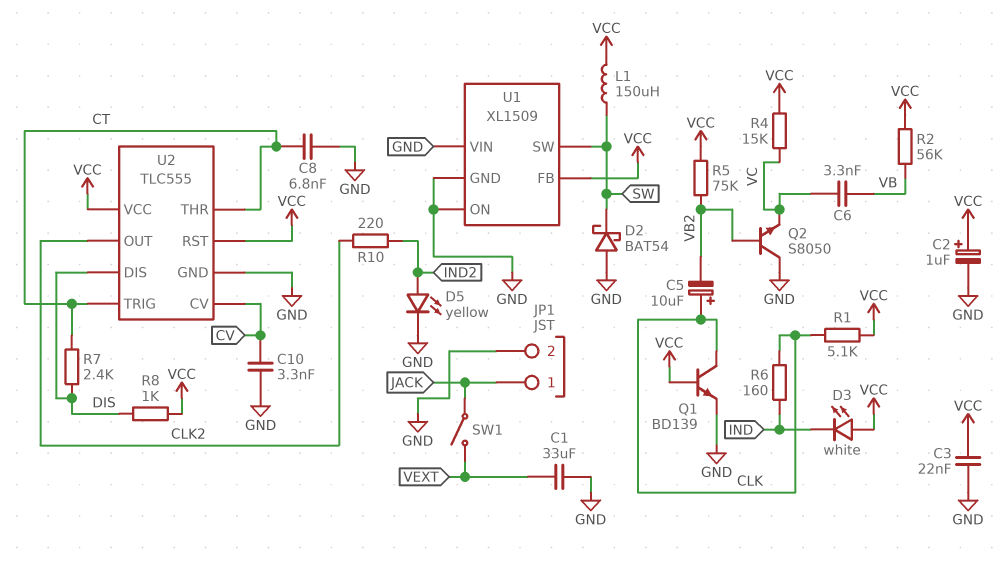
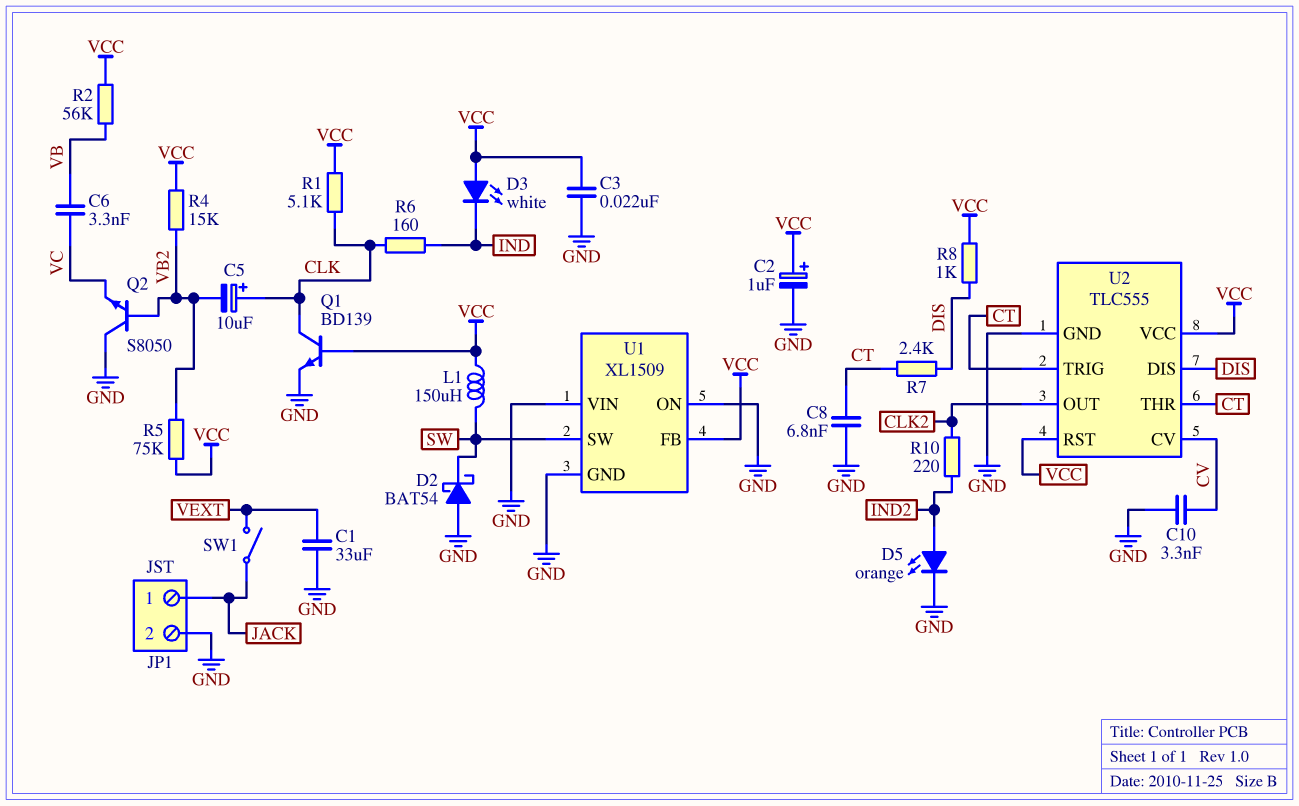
D5: LED yellow (A IND2, K GND) -> LED orange (A IND2, K GND)
R4: 15k (VC, VCC) -> 15k (VB2, VCC)

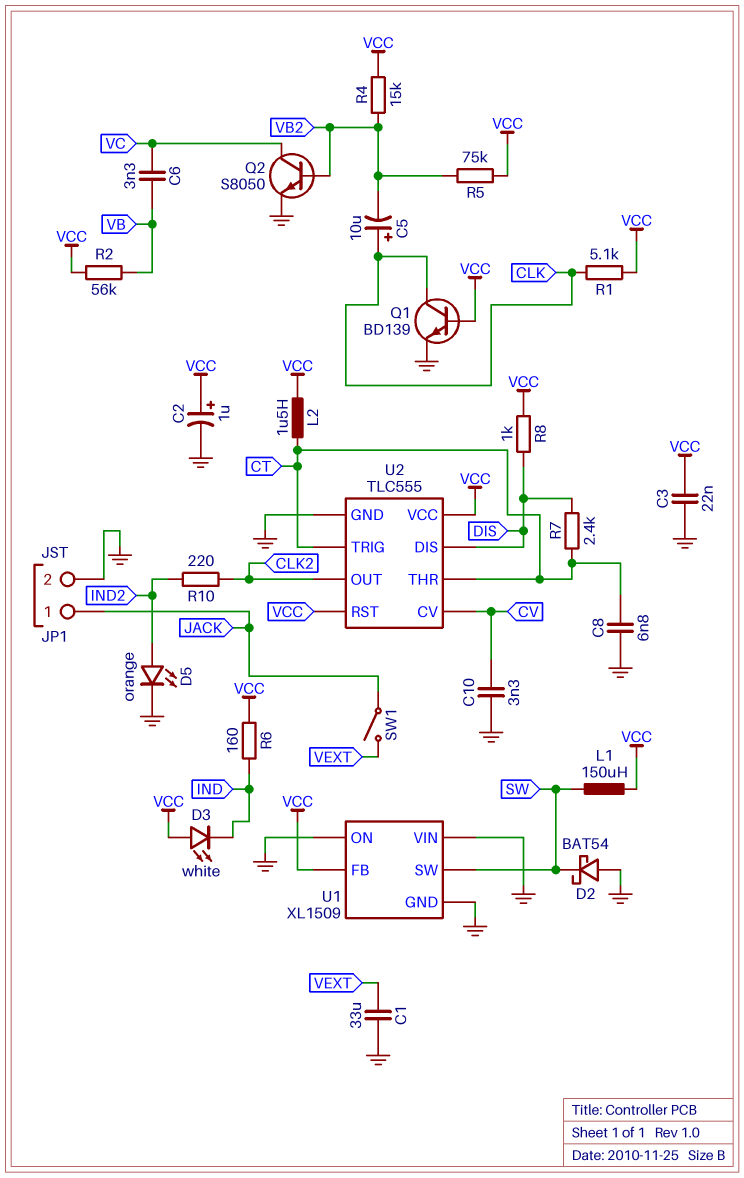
L2: none -> 1.5uH (CT, VCC)
Q2: NPN S8050 (B VB2, C GND, E VC) -> NPN S8050 (B VB2, C VC, E GND)
R6: 160 (CLK, IND) -> 160 (IND, VCC)

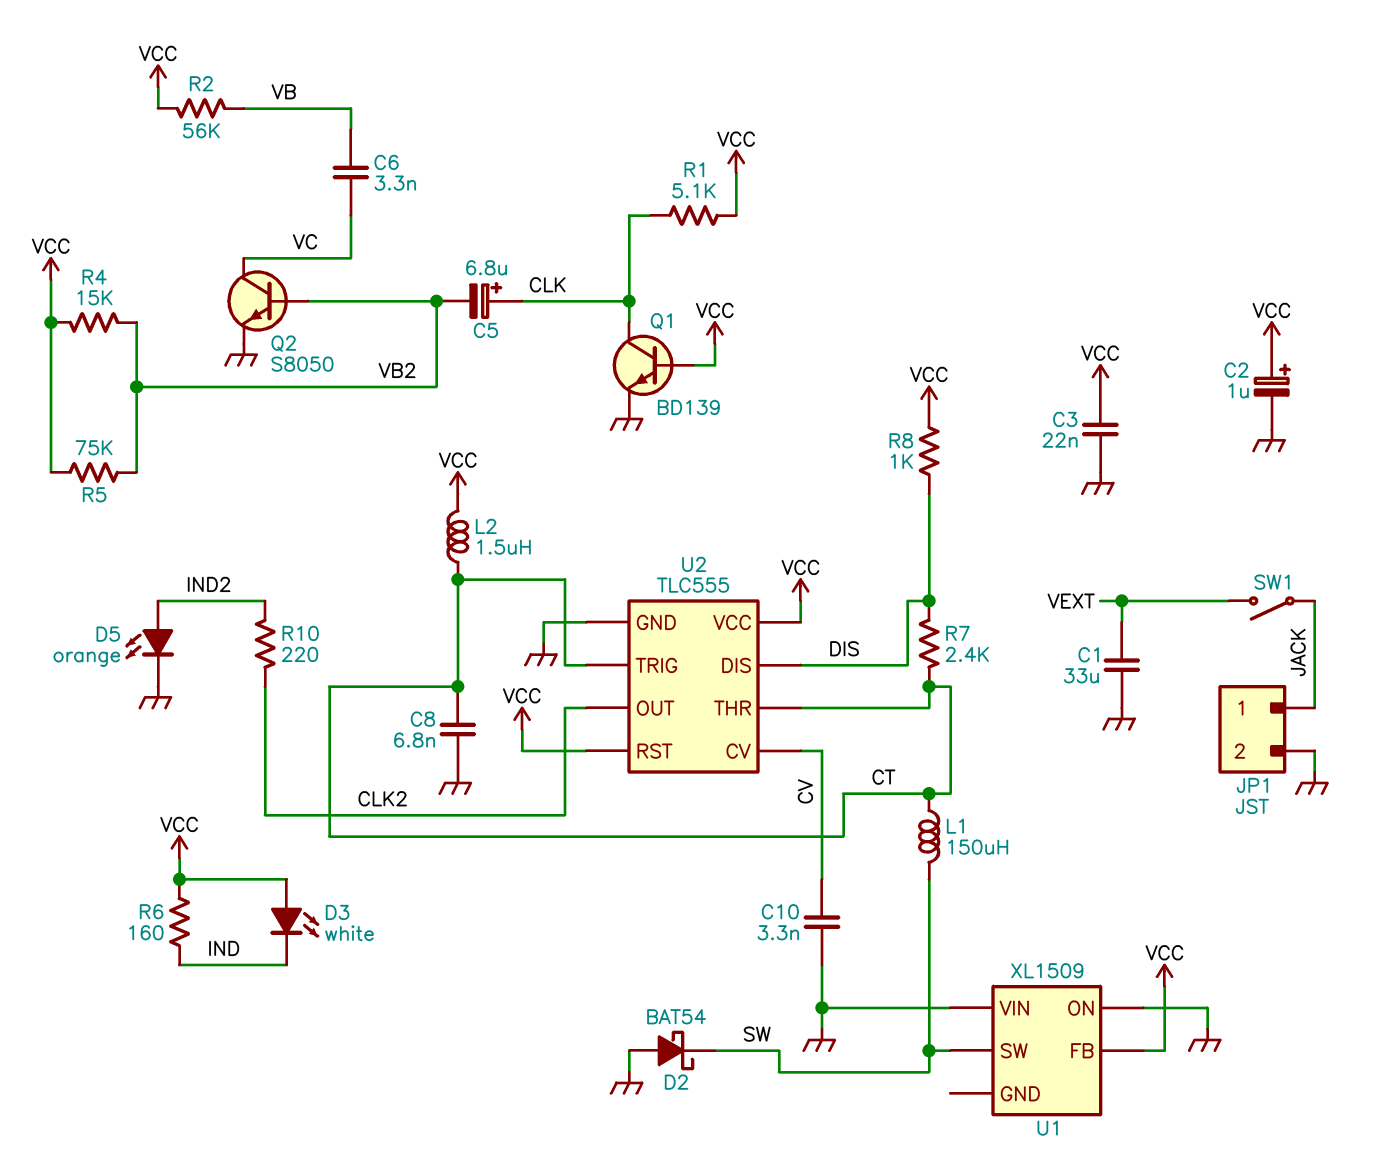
C5: 10uF (plus CLK, minus VB2) -> 6.8uF (plus CLK, minus VB2)
L1: 150uH (SW, VCC) -> 150uH (CT, SW)
U1 pin GND: GND -> none

